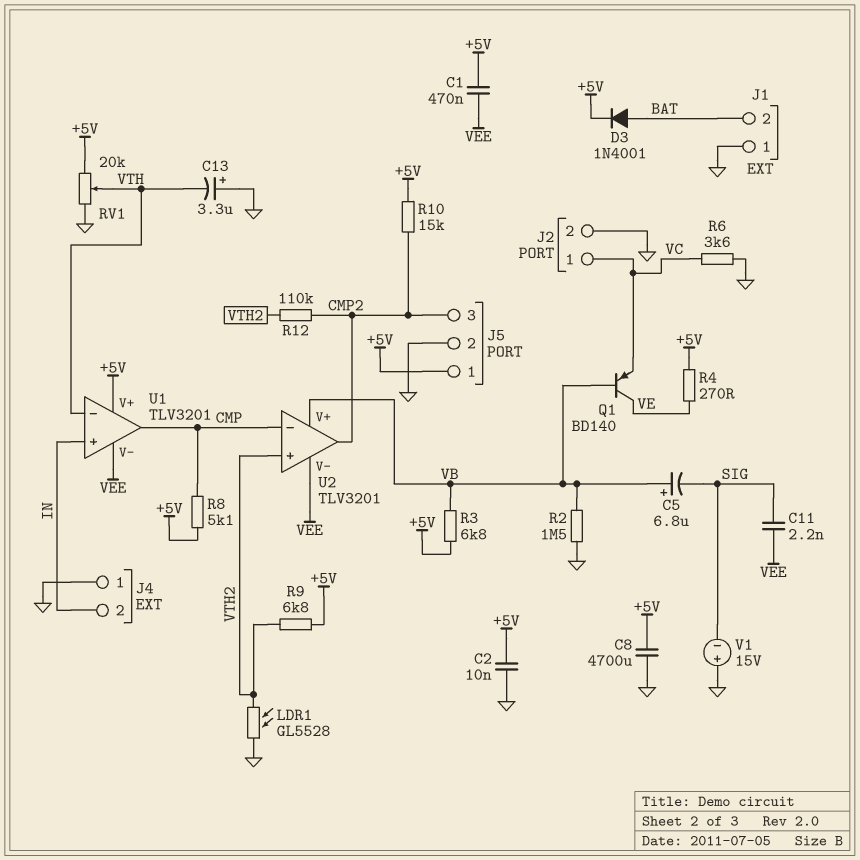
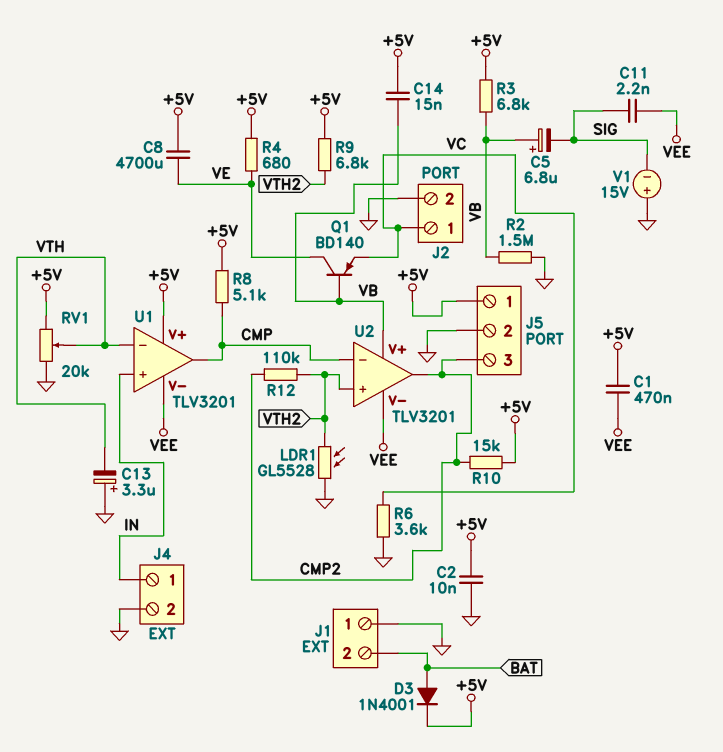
C8: 4700uF (+5V, GND) -> 4700uF (+5V, VE)
C14: none -> 15nF (+5V, VB)
J4 pin 1: GND -> IN
J4 pin 2: IN -> GND
R4: 270 (+5V, VE) -> 680 (+5V, VE)

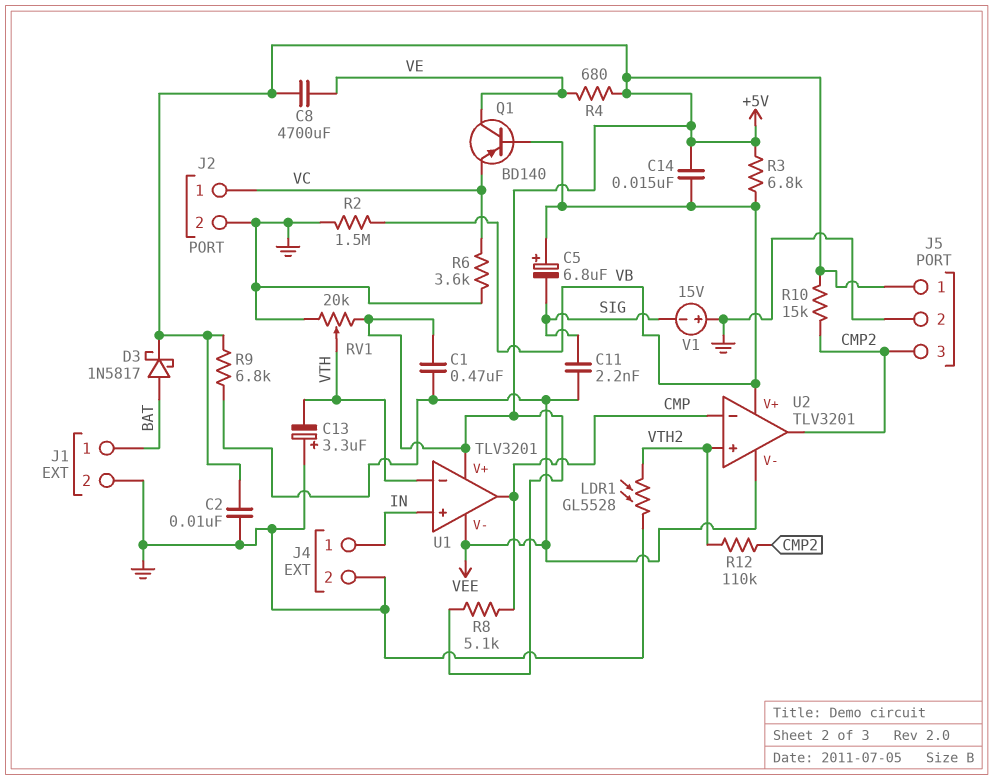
D3: diode 1N4001 (A BAT, K +5V) -> schottky 1N5817 (A BAT, K +5V)
J1 pin 1: GND -> BAT
J1 pin 2: BAT -> GND
R9: 6.8k (+5V, VTH2) -> 6.8k (+5V, VEE)

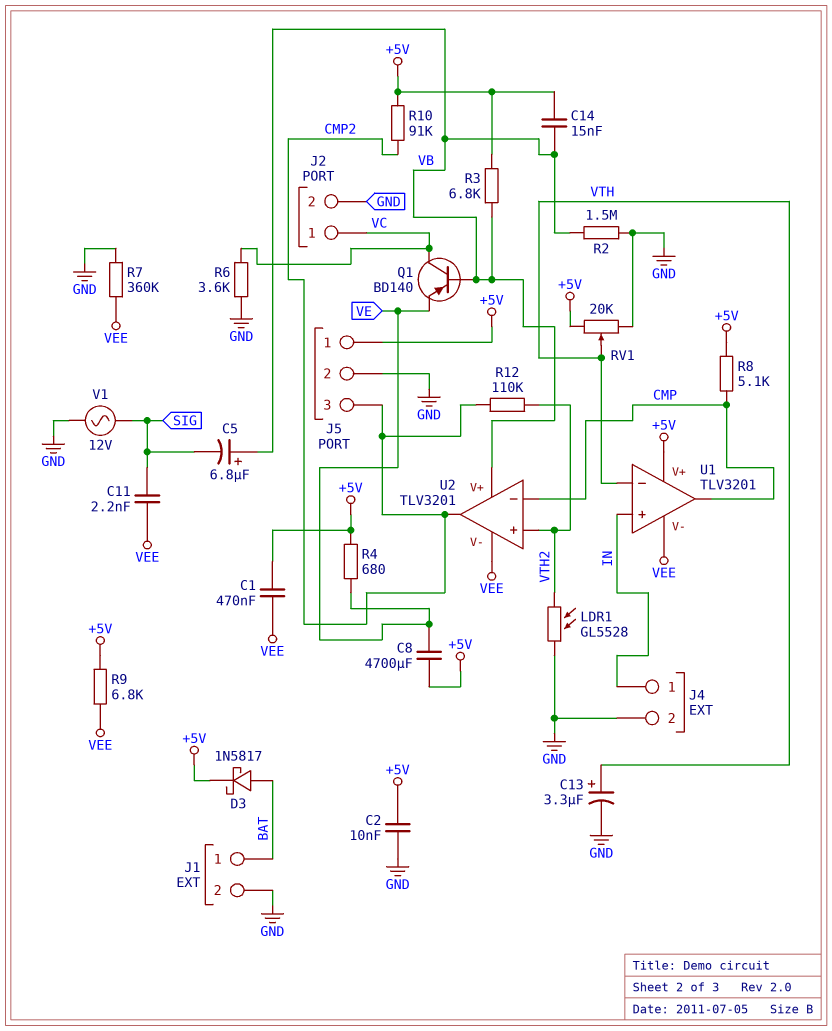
C13: 3.3uF (plus GND, minus VTH) -> 3.3uF (plus VTH, minus GND)
Q1: PNP BD140 (B VB, C VE, E VC) -> PNP BD140 (B VB, C VC, E VE)
R7: none -> 360k (GND, VEE)
R10: 15k (+5V, CMP2) -> 91k (+5V, CMP2)
V1: 15V (plus GND, minus SIG) -> AC 12V (GND, SIG)

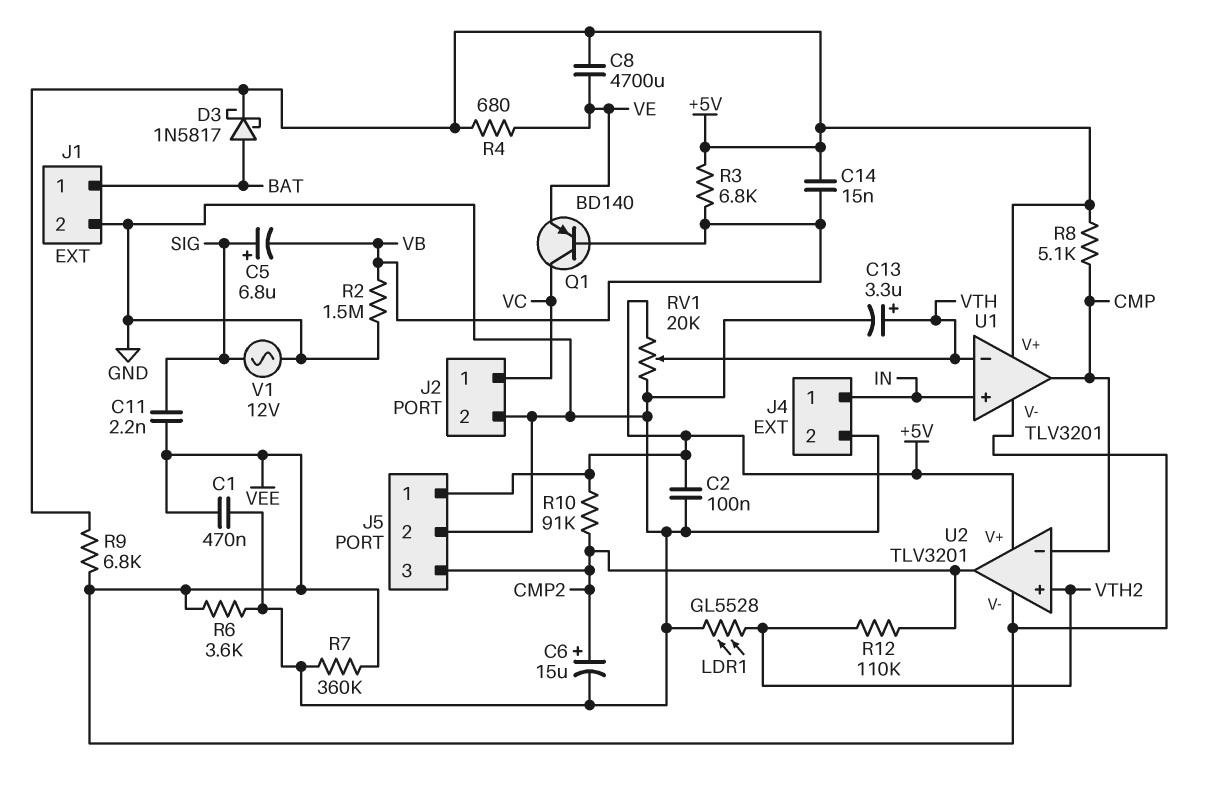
C1: 470nF (+5V, VEE) -> 470nF (GND, VEE)
C2: 10nF (+5V, GND) -> 100nF (+5V, GND)
C5: 6.8uF (plus VB, minus SIG) -> 6.8uF (plus SIG, minus VB)
C6: none -> 15uF (plus CMP2, minus GND)
R6: 3.6k (GND, VC) -> 3.6k (GND, VEE)
U2 pin V+: VB -> +5V

